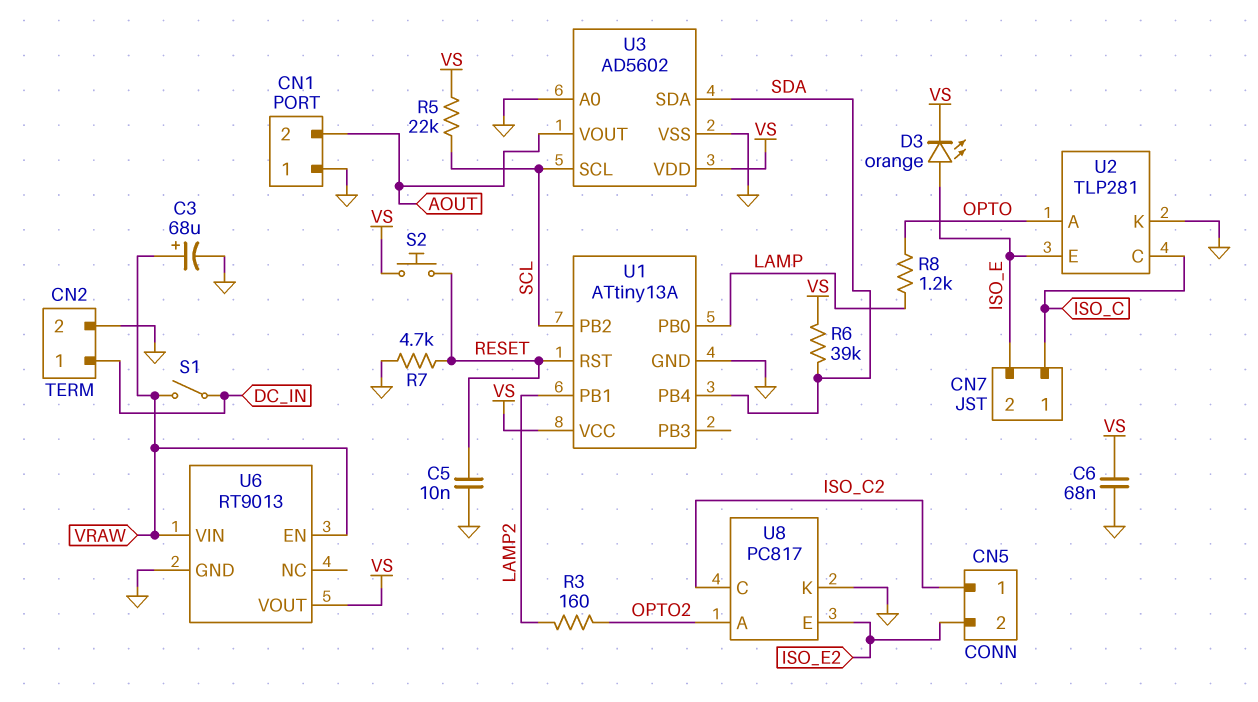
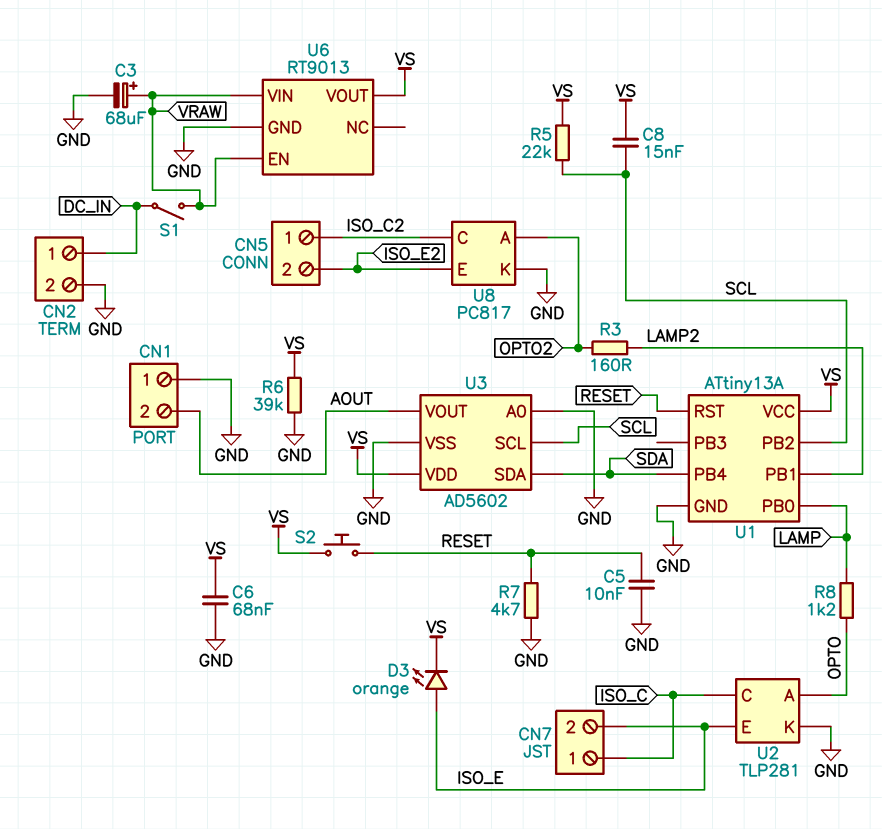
C8: none -> 15nF (SCL, VS)
R6: 39k (SDA, VS) -> 39k (GND, VS)

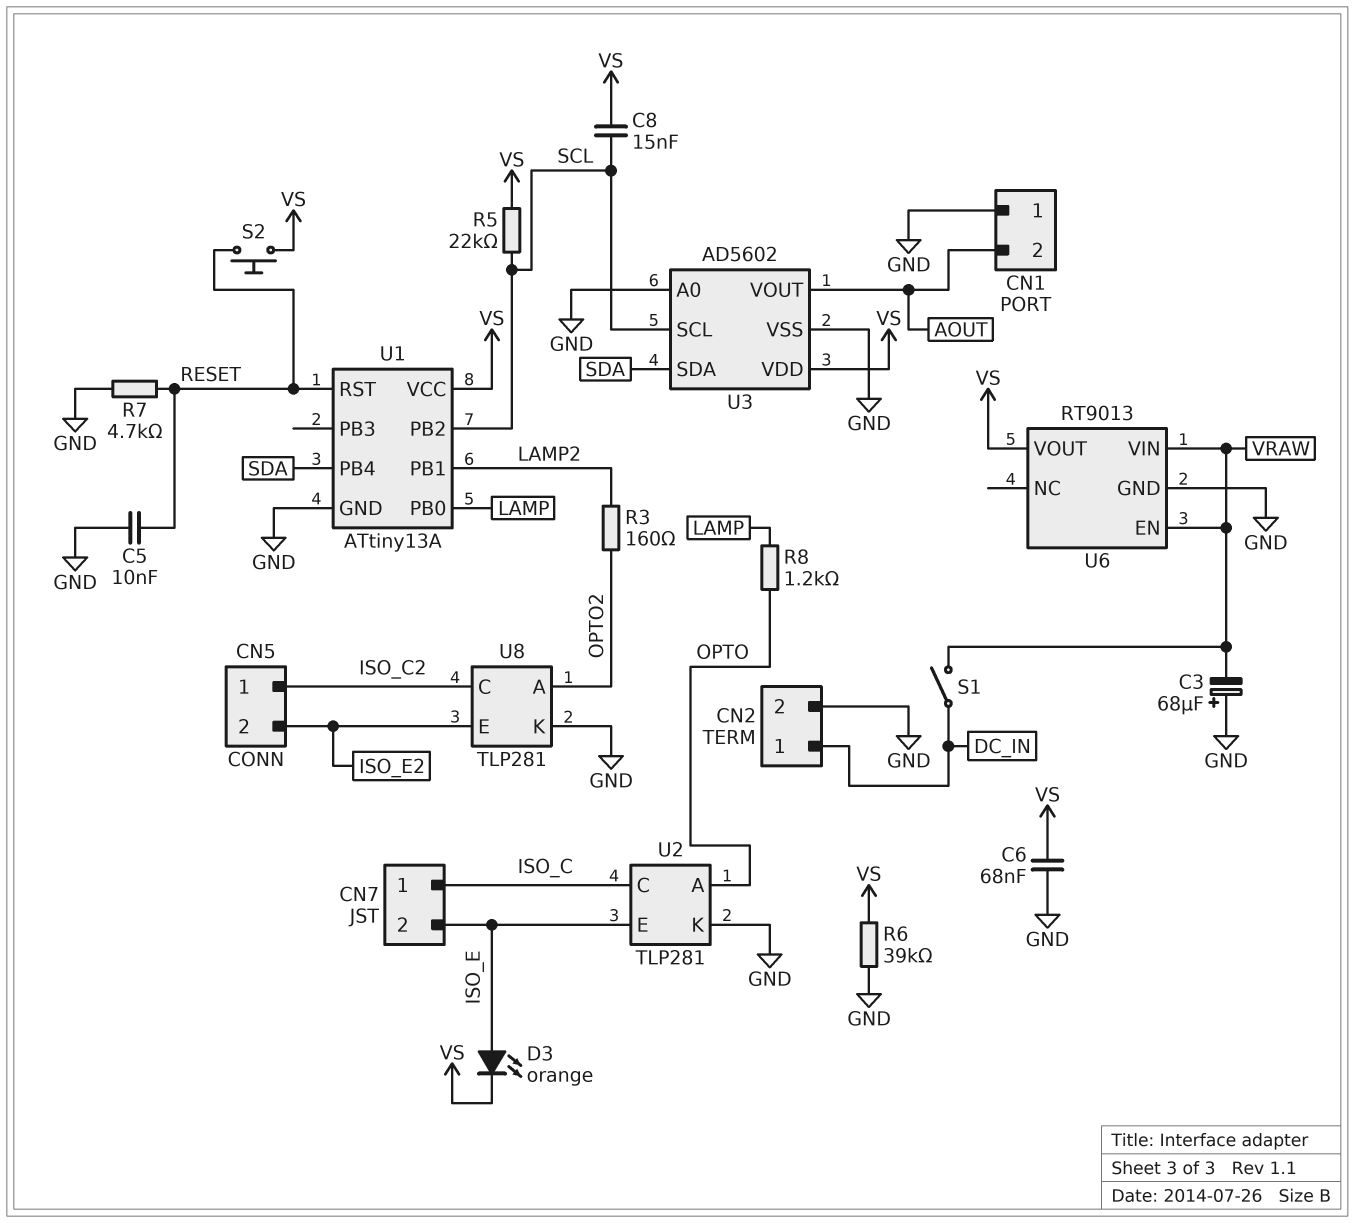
C3: 68uF (plus VRAW, minus GND) -> 68uF (plus GND, minus VRAW)
U8: PC817 -> TLP281

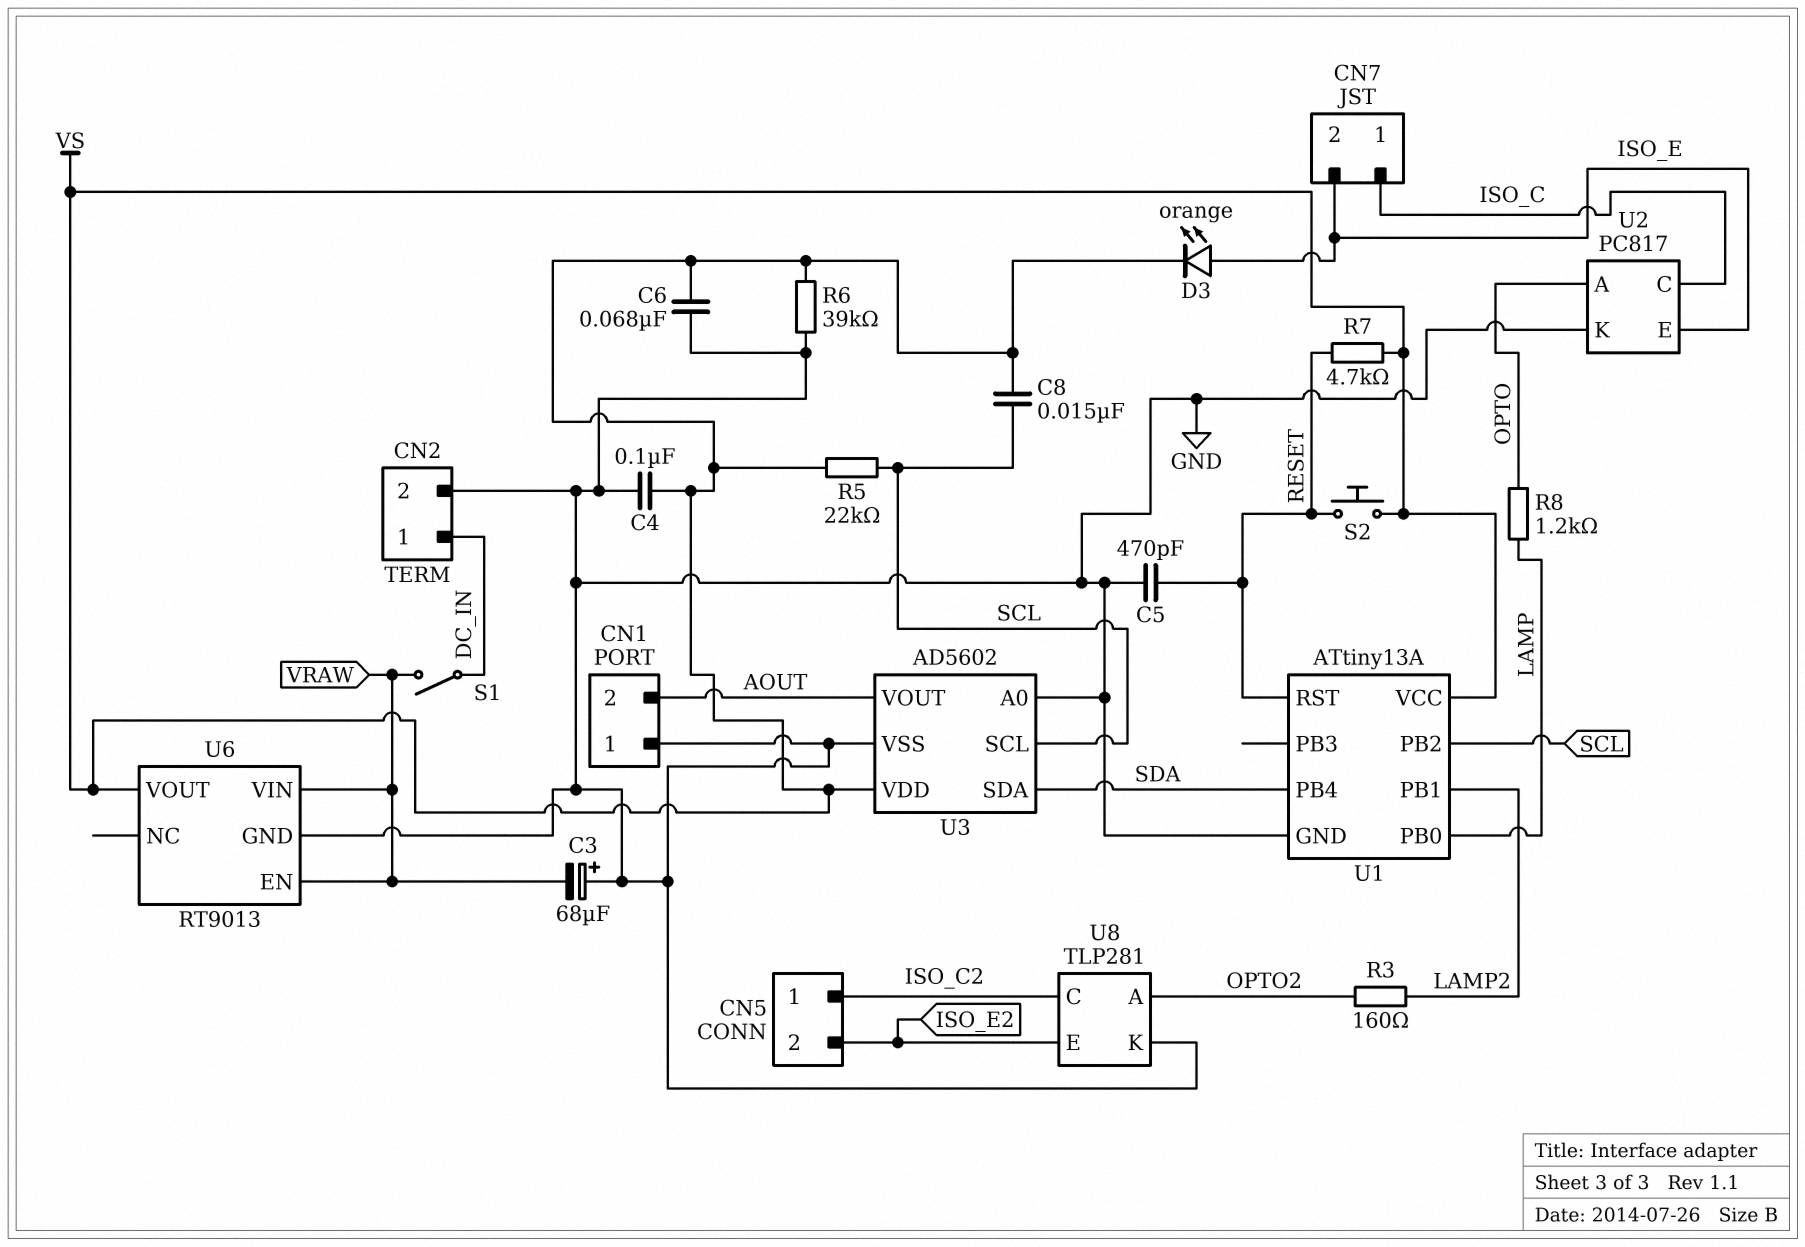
C4: none -> 100nF (GND, VS)
C5: 10nF (GND, RESET) -> 470pF (GND, RESET)
R7: 4.7k (GND, RESET) -> 4.7k (RESET, VS)
U2: TLP281 -> PC817

